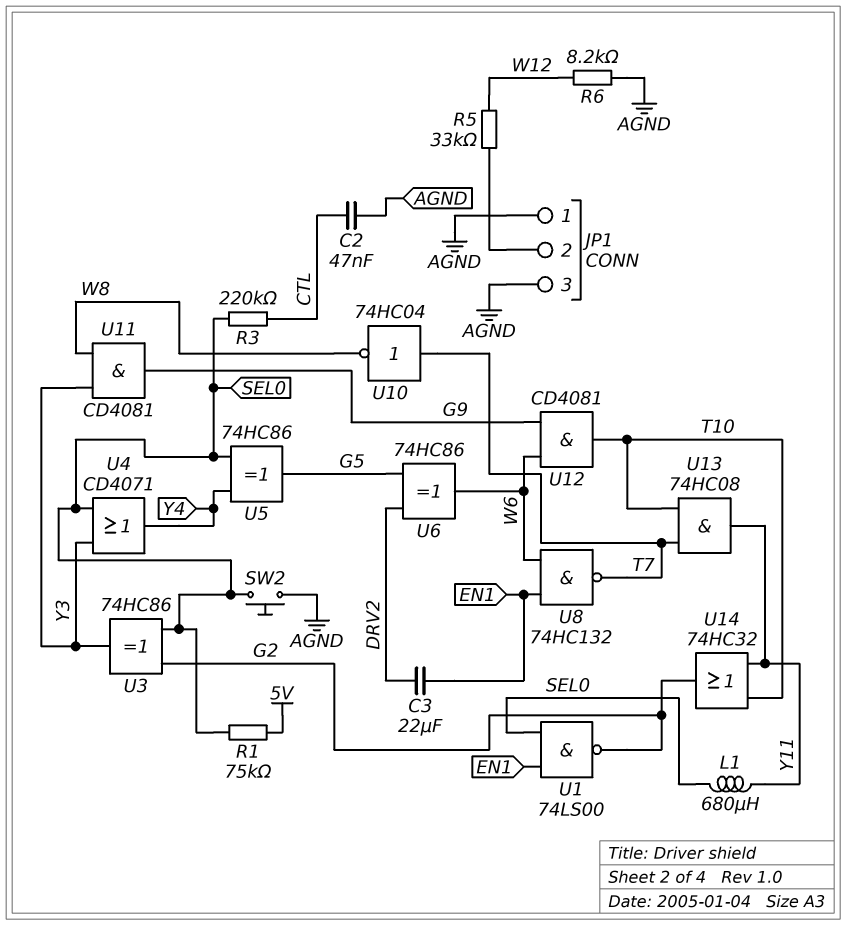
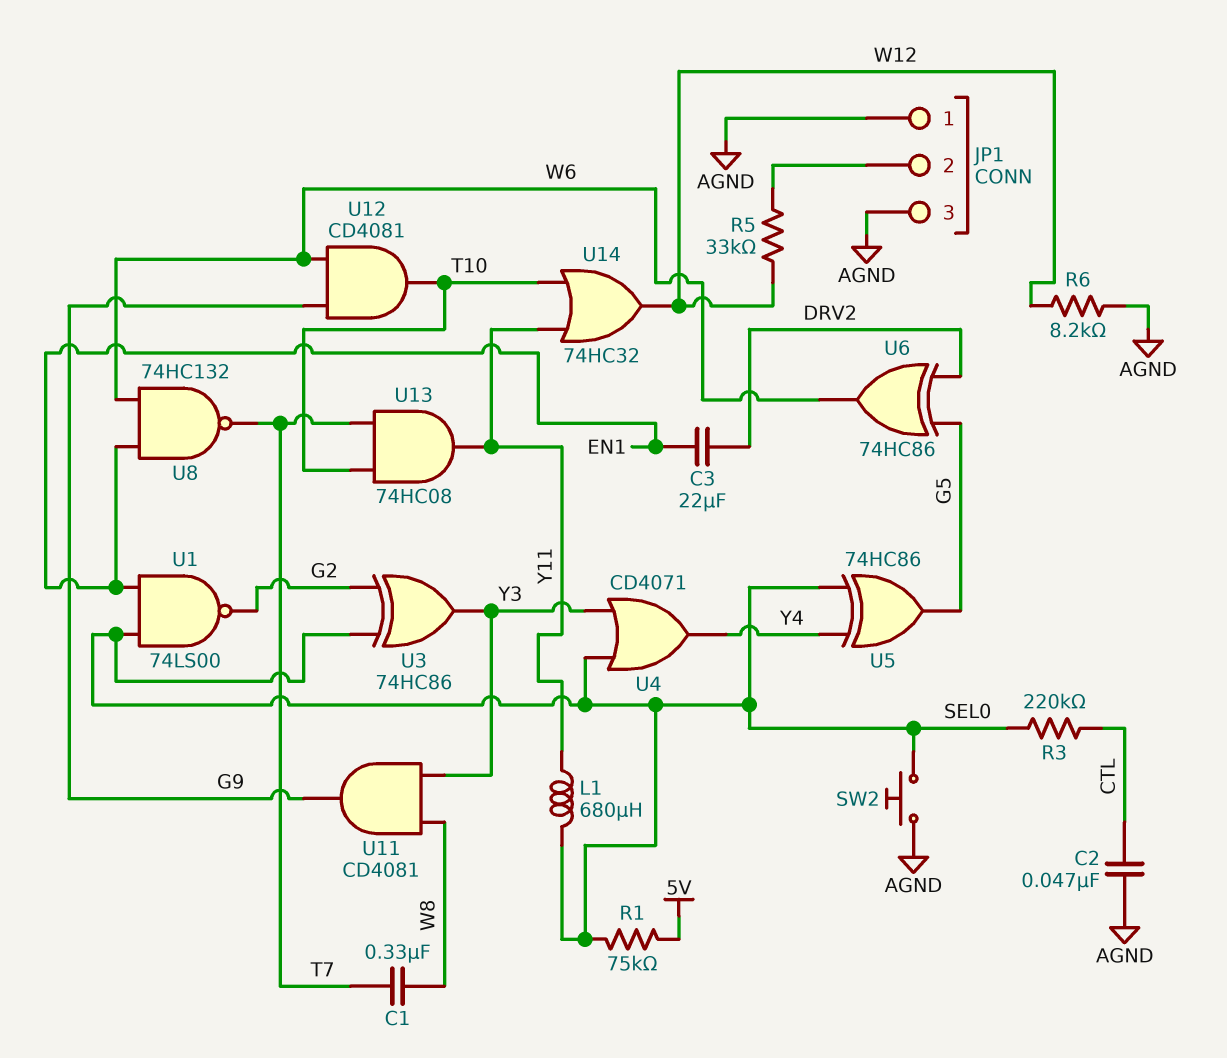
C1: none -> 330nF (T7, W8)
U10: NOT 74HC04 (in T7, out W8) -> none
U14: OR 74HC32 (in T10, in Y11, out G2) -> OR 74HC32 (in T10, in Y11, out W12)

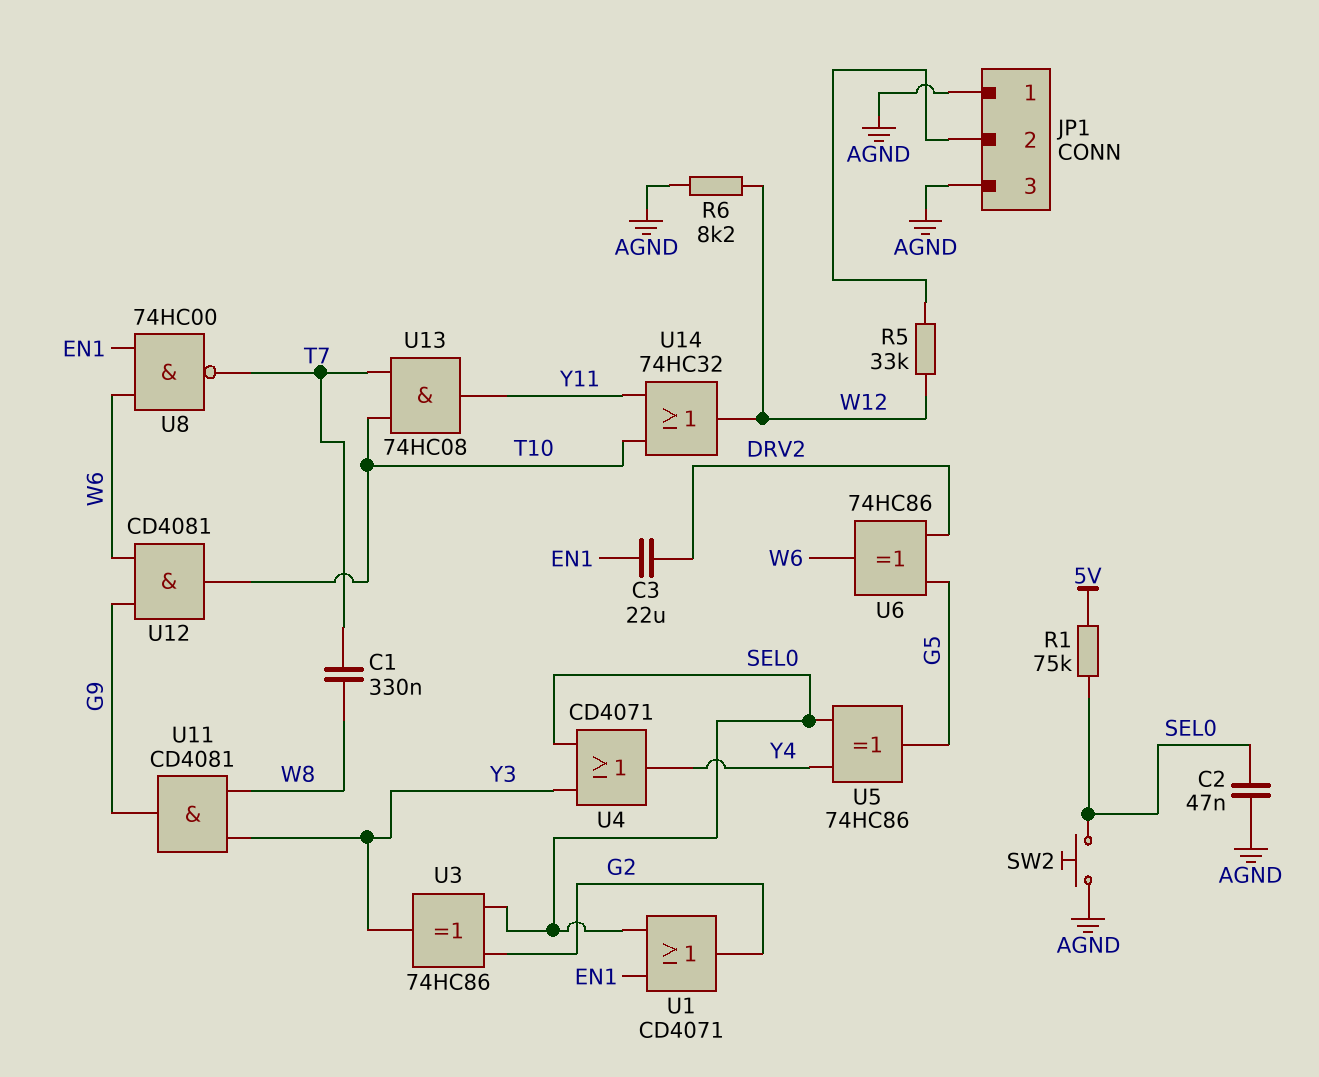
C2: 47nF (AGND, CTL) -> 47nF (AGND, SEL0)
L1: 680uH (SEL0, Y11) -> none
R3: 220k (CTL, SEL0) -> none
U1: NAND 74LS00 (in EN1, in SEL0, out G2) -> OR CD4071 (in EN1, in SEL0, out G2)
U8: NAND 74HC132 (in EN1, in W6, out T7) -> NAND 74HC00 (in EN1, in W6, out T7)

